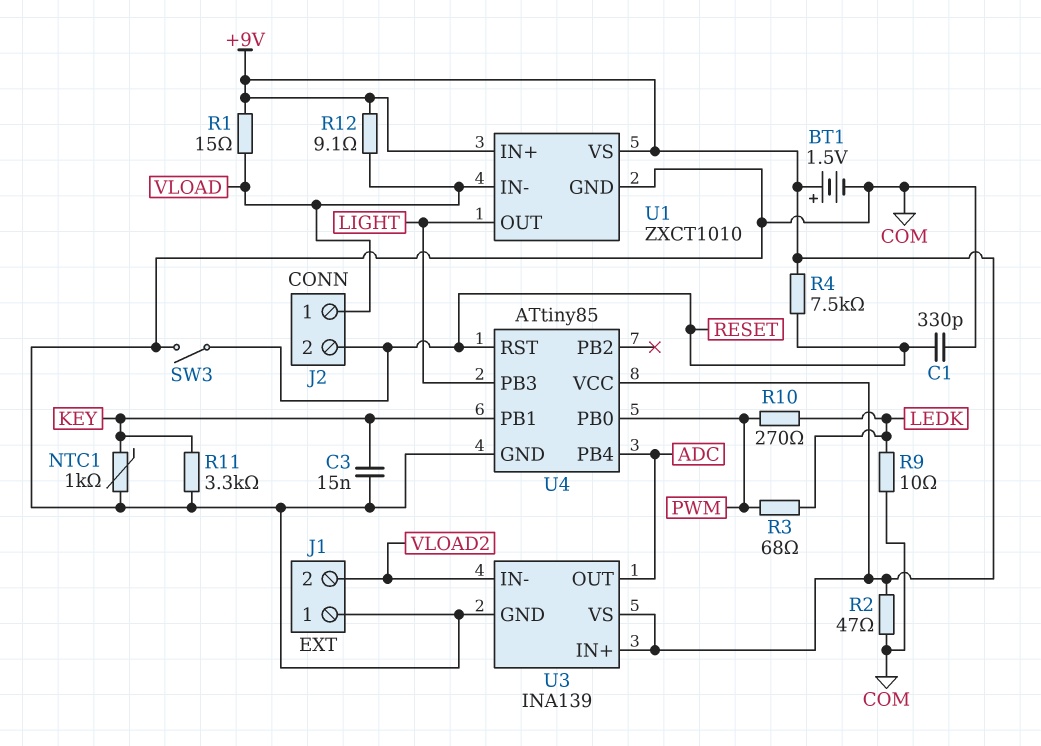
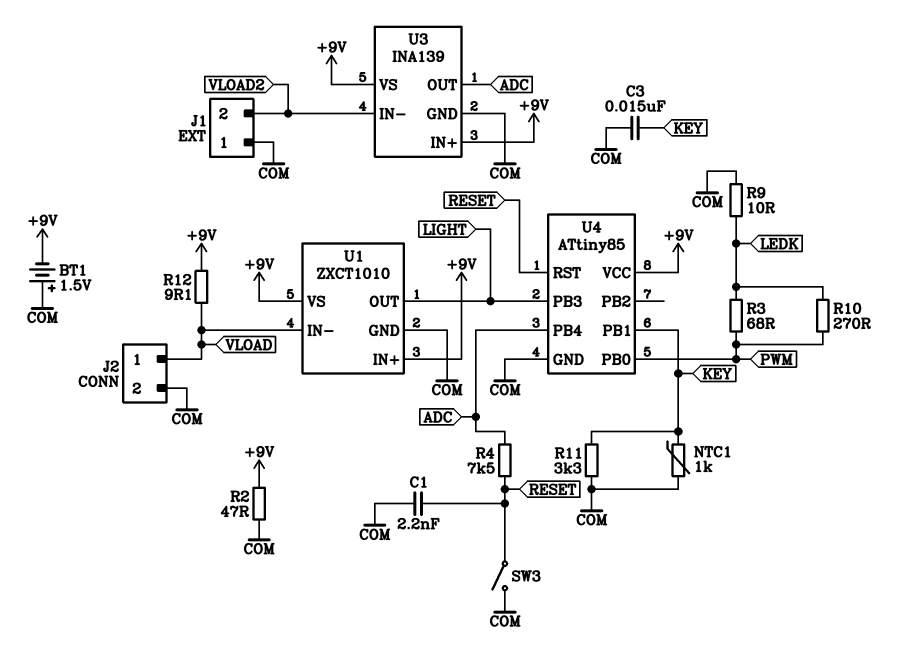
BT1: 1.5V (plus +9V, minus COM) -> 1.5V (plus COM, minus +9V)
C1: 330pF (COM, RESET) -> 2.2nF (COM, RESET)
J2 pin 2: RESET -> COM
R1: 15 (+9V, VLOAD) -> none
R4: 7.5k (+9V, RESET) -> 7.5k (ADC, RESET)

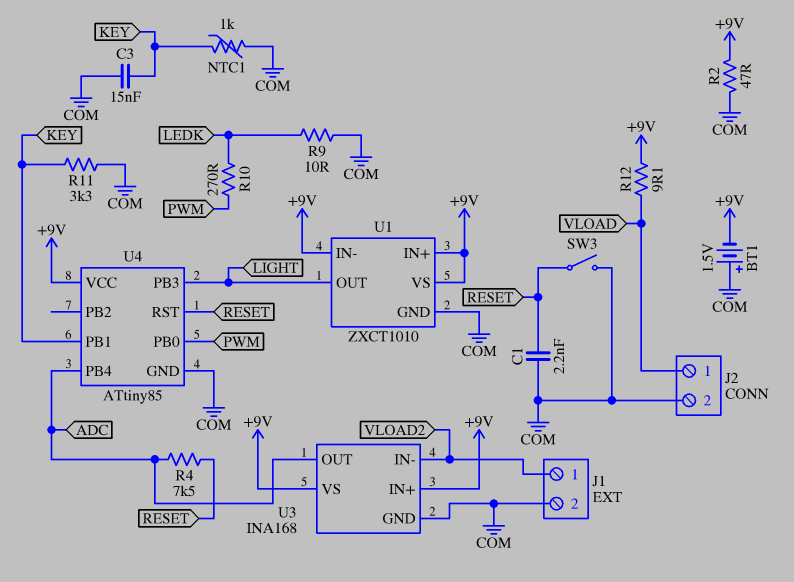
J1 pin 1: COM -> VLOAD2
J1 pin 2: VLOAD2 -> COM
R3: 68 (LEDK, PWM) -> none
U1 pin IN-: VLOAD -> +9V
U3: INA139 -> INA168

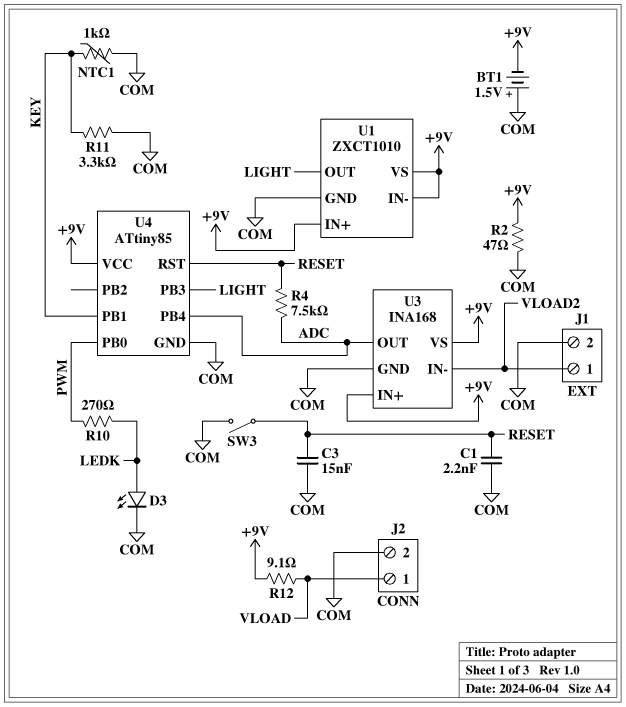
C3: 15nF (COM, KEY) -> 15nF (COM, RESET)
D3: none -> LED (A LEDK, K COM)
R9: 10 (COM, LEDK) -> none

